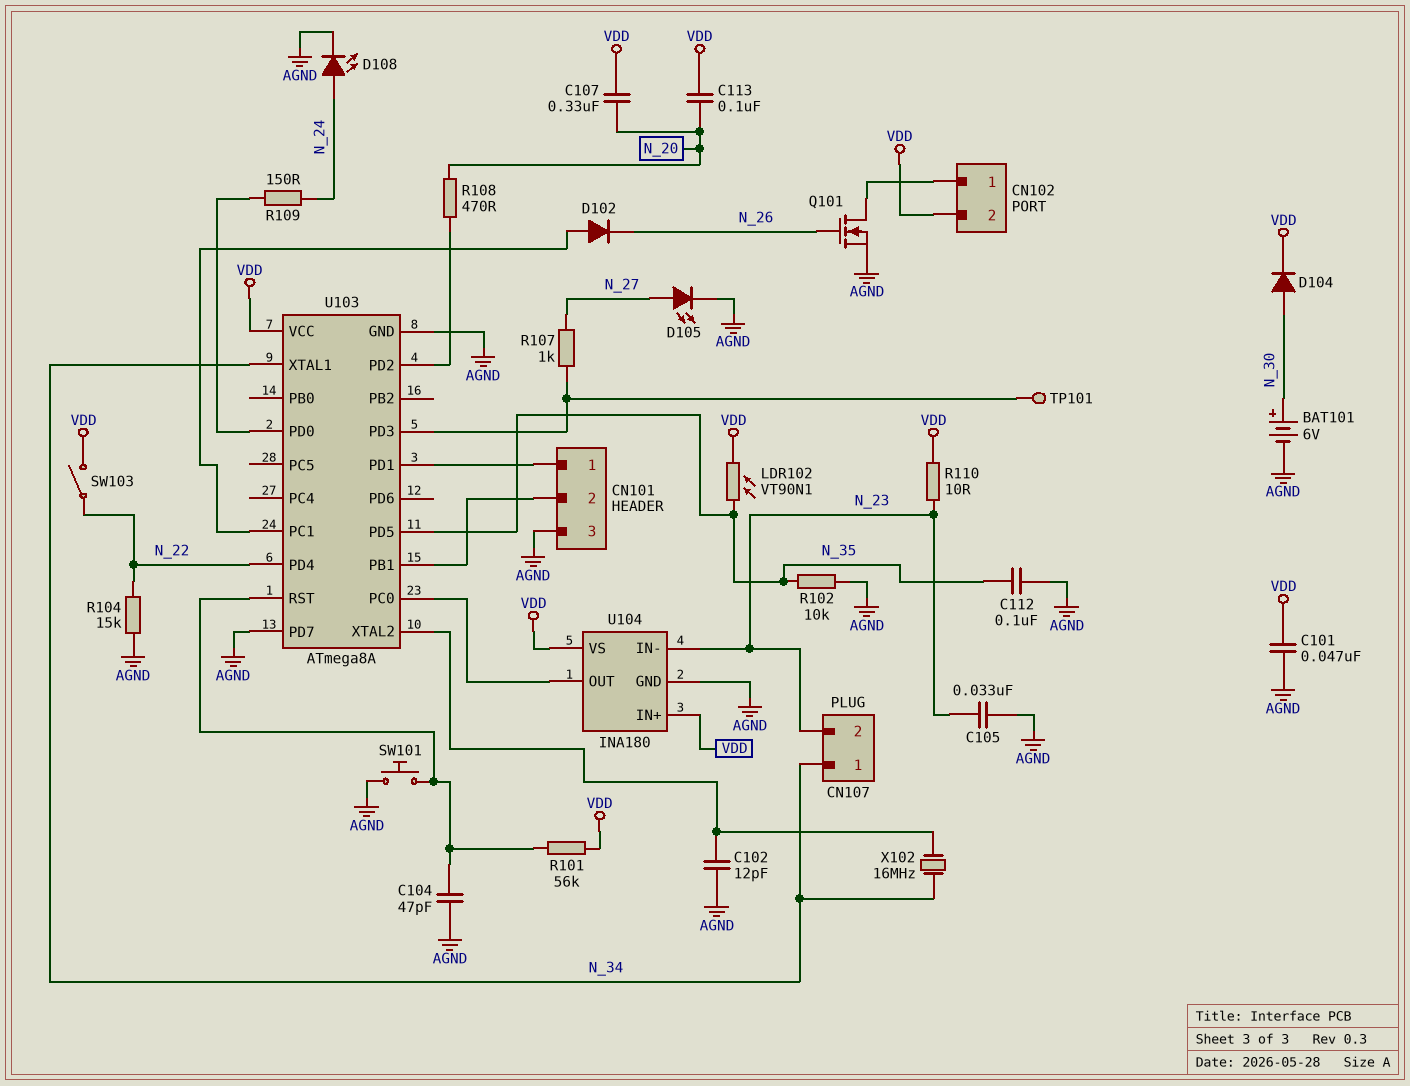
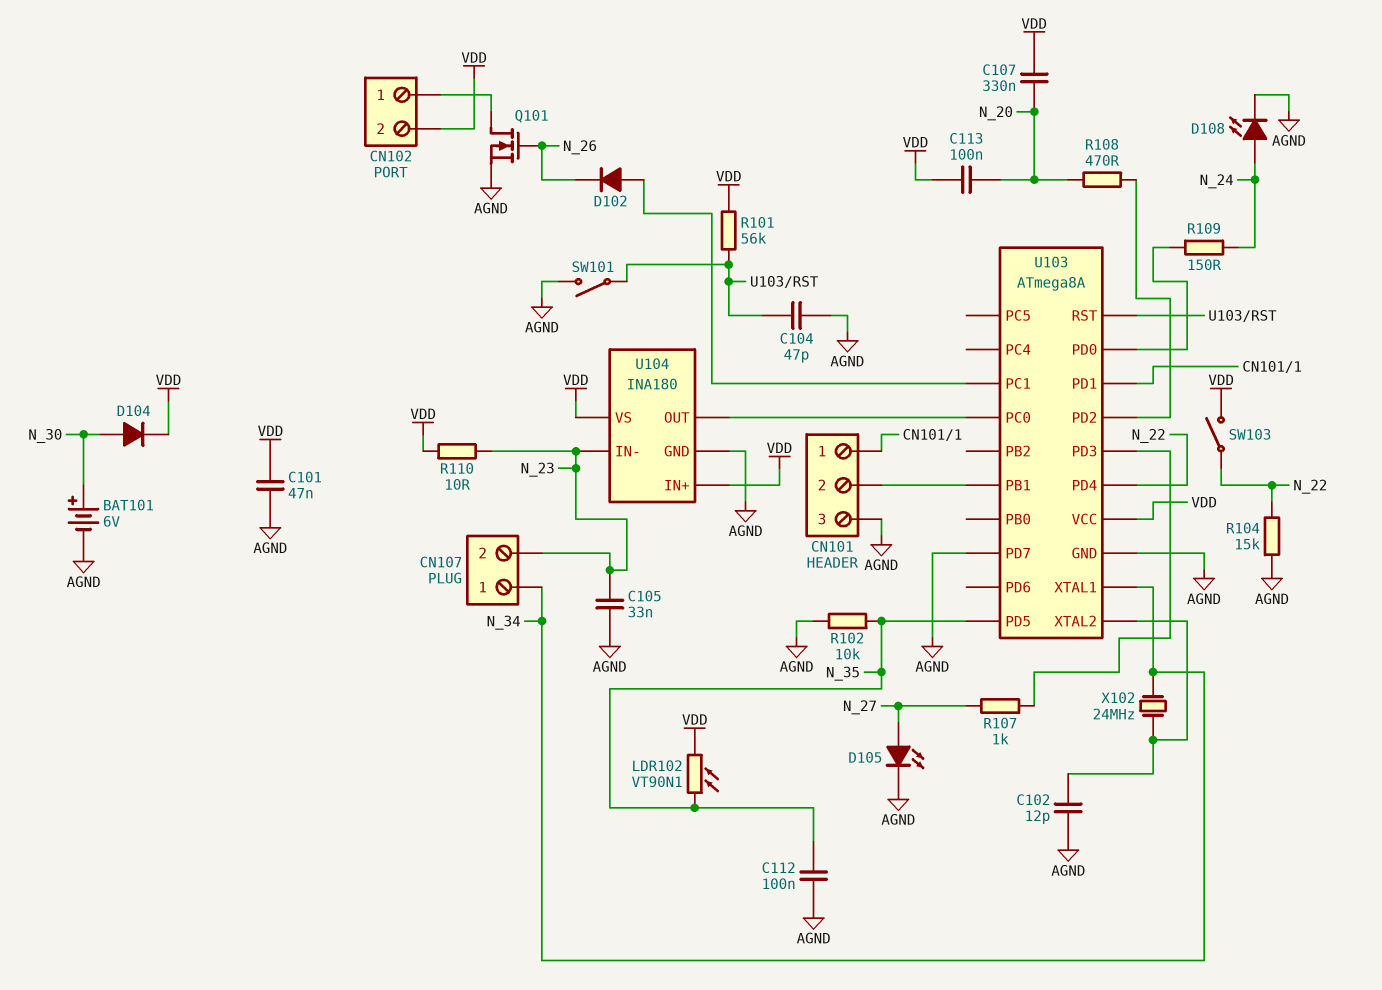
SW101: button (AGND, U103/RST) -> switch (AGND, U103/RST)
TP101: test point (U103/PD3) -> none
X102: 16MHz (N_34, U103/XTAL2) -> 24MHz (N_34, U103/XTAL2)

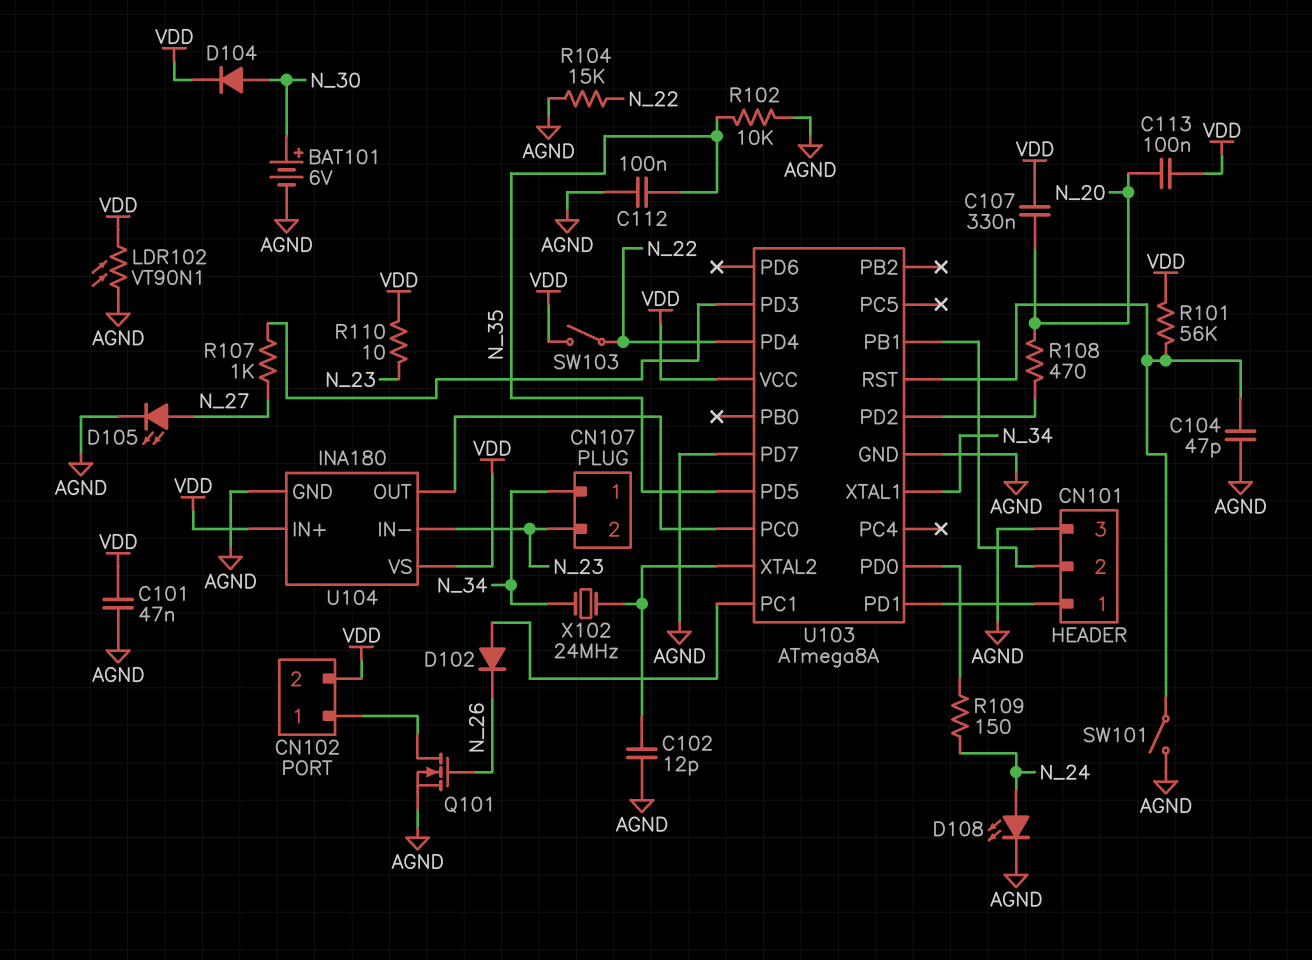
C105: 33nF (AGND, N_23) -> none
LDR102: VT90N1 (N_35, VDD) -> VT90N1 (AGND, VDD)

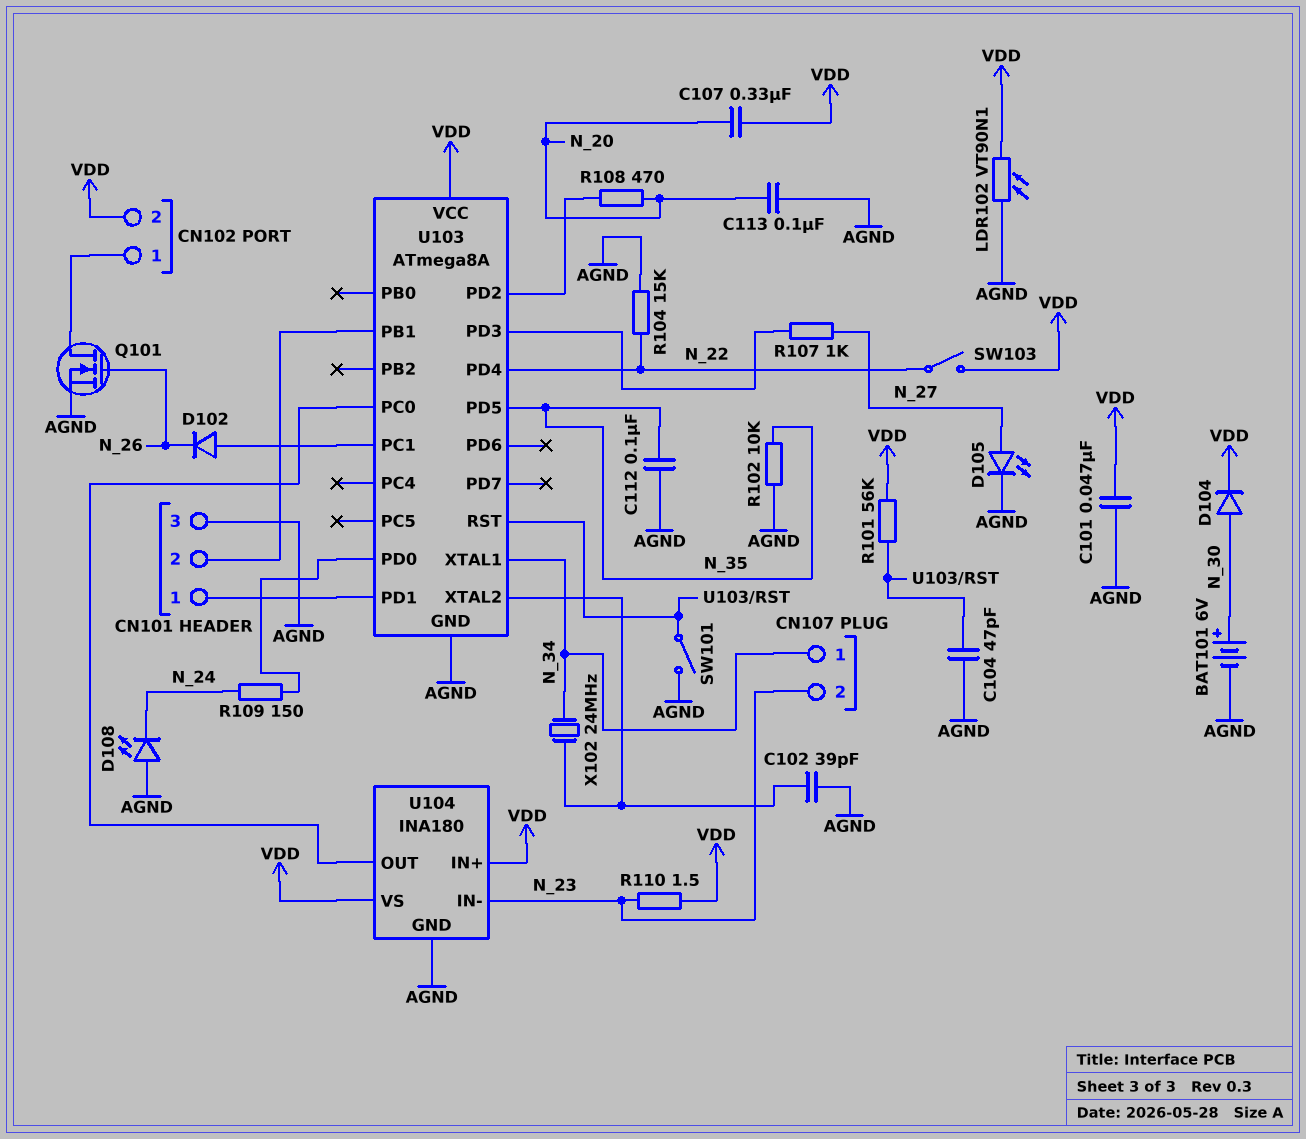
C102: 12pF (AGND, U103/XTAL2) -> 39pF (AGND, U103/XTAL2)
C113: 100nF (N_20, VDD) -> 100nF (AGND, N_20)
D108: LED (A N_24, K AGND) -> LED (A AGND, K N_24)
R110: 10 (N_23, VDD) -> 1.5 (N_23, VDD)
U103 pin PD7: AGND -> none

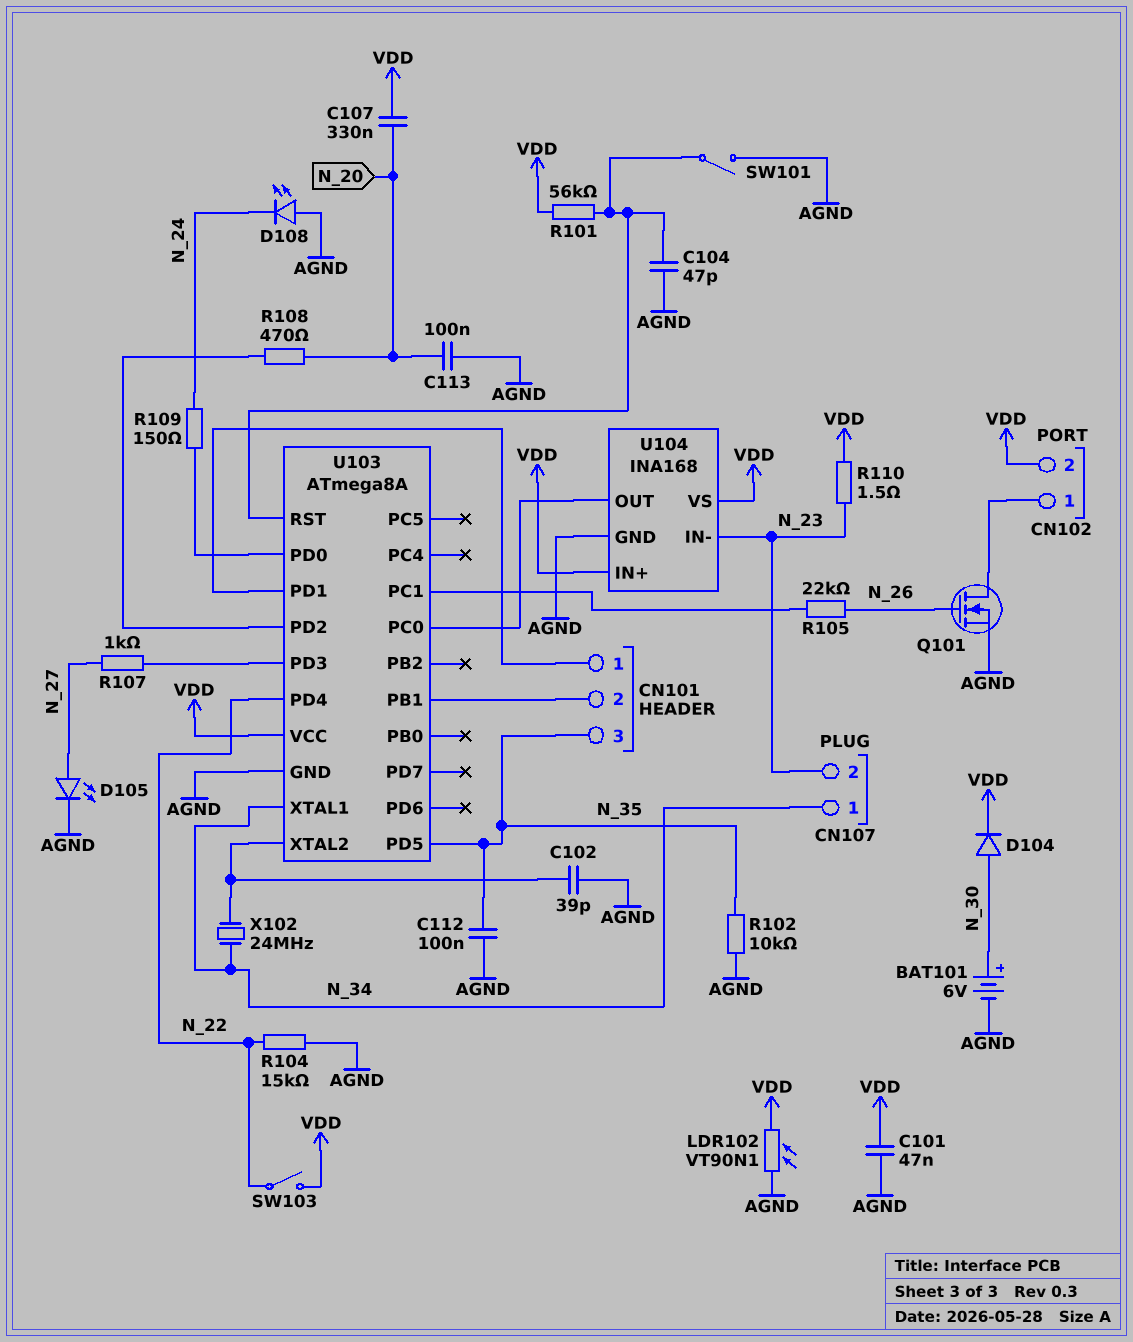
CN101 pin 3: AGND -> N_35
D102: diode (A U103/PC1, K N_26) -> none
R105: none -> 22k (N_26, U103/PC1)
U104: INA180 -> INA168

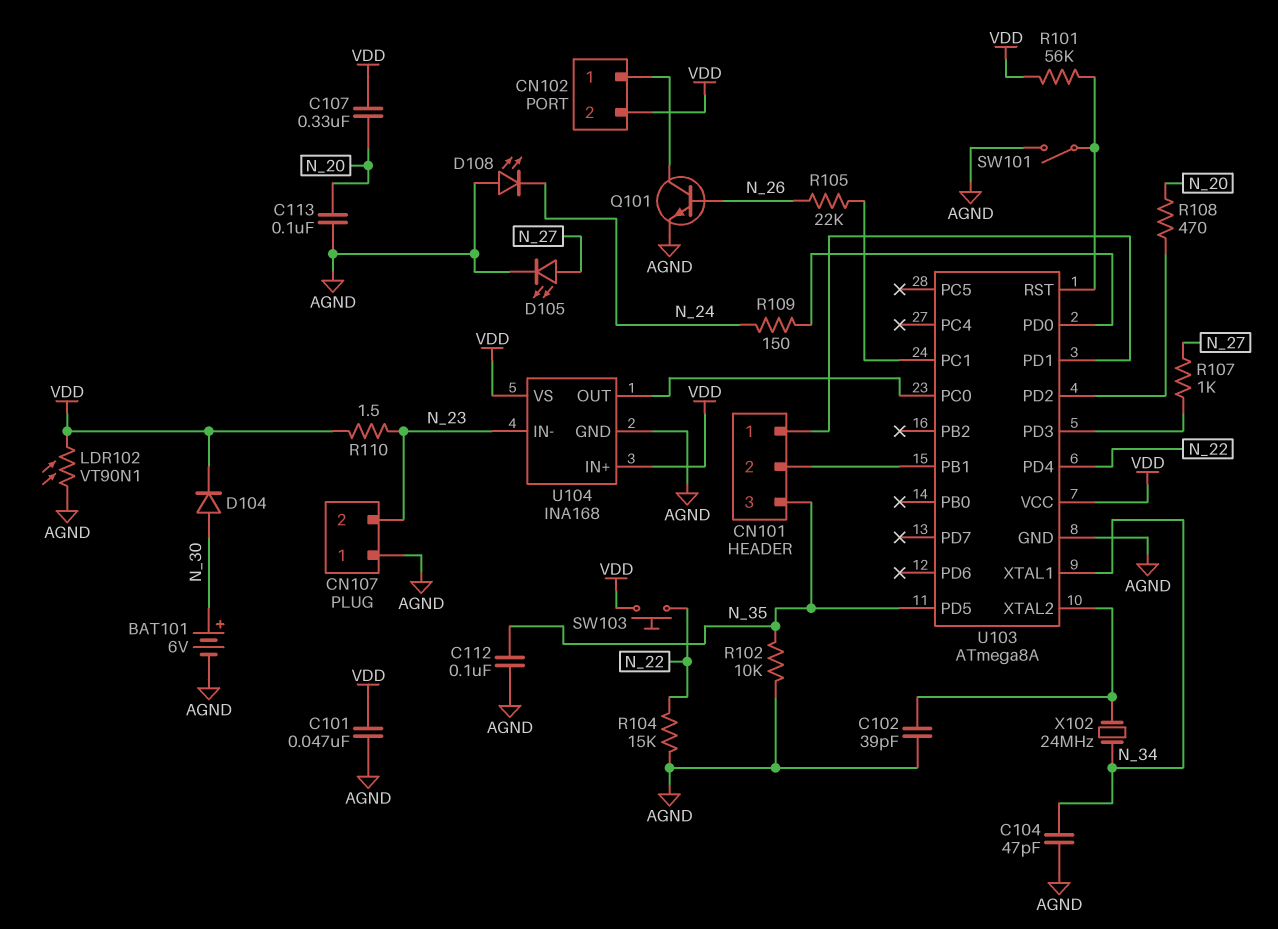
C104: 47pF (AGND, U103/RST) -> 47pF (AGND, N_34)
CN107 pin 1: N_34 -> AGND
Q101: NMOS (G N_26, D CN102/1, S AGND) -> NPN (B N_26, C CN102/1, E AGND)
SW103: switch (N_22, VDD) -> button (N_22, VDD)

